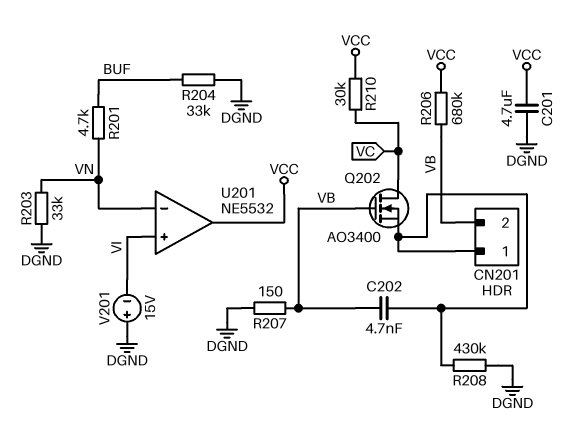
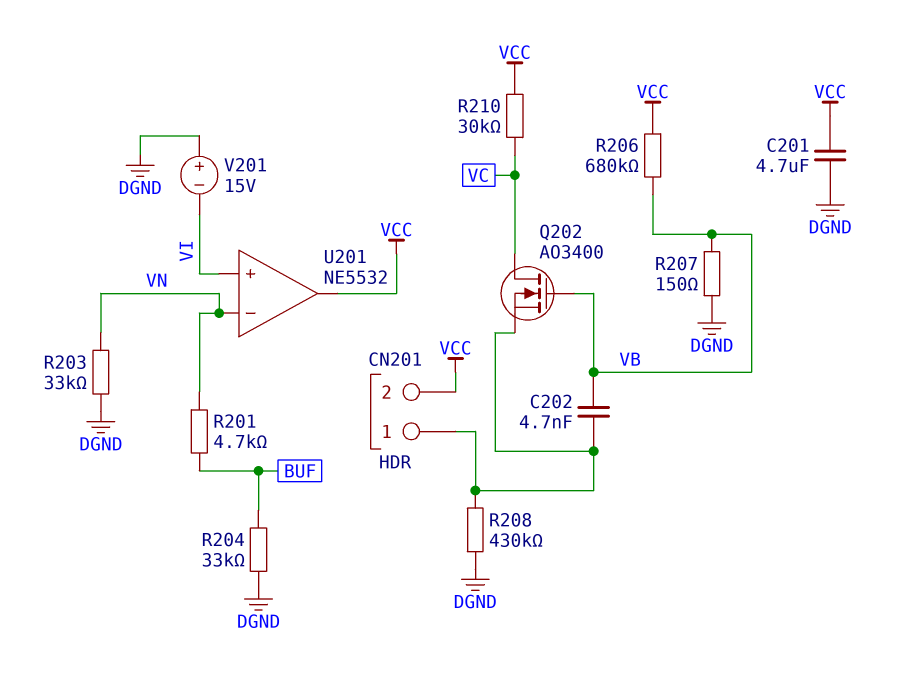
CN201 pin 2: VB -> VCC

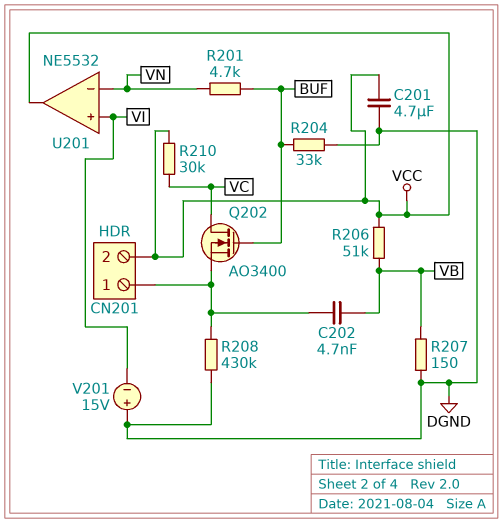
Q202: NMOS AO3400 (G VB, D VC, S CN201/1) -> NMOS AO3400 (G BUF, D VC, S CN201/1)
R203: 33k (DGND, VN) -> none
R206: 680k (VB, VCC) -> 51k (VB, VCC)

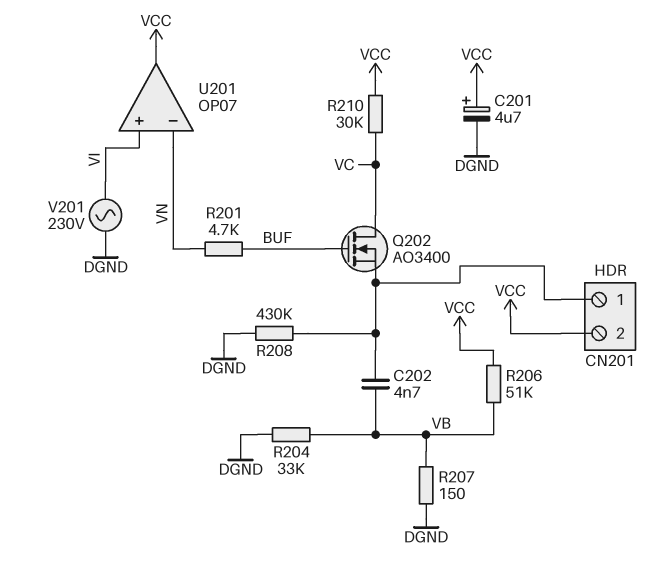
C201: 4.7uF (DGND, VCC) -> 4.7uF (plus VCC, minus DGND)
R204: 33k (BUF, DGND) -> 33k (DGND, VB)
U201: NE5532 -> OP07
V201: 15V (plus DGND, minus VI) -> AC 230V (DGND, VI)

